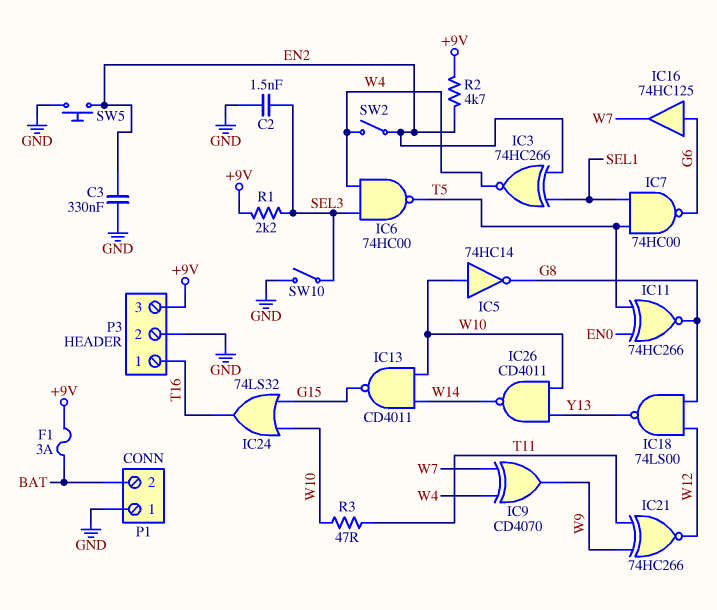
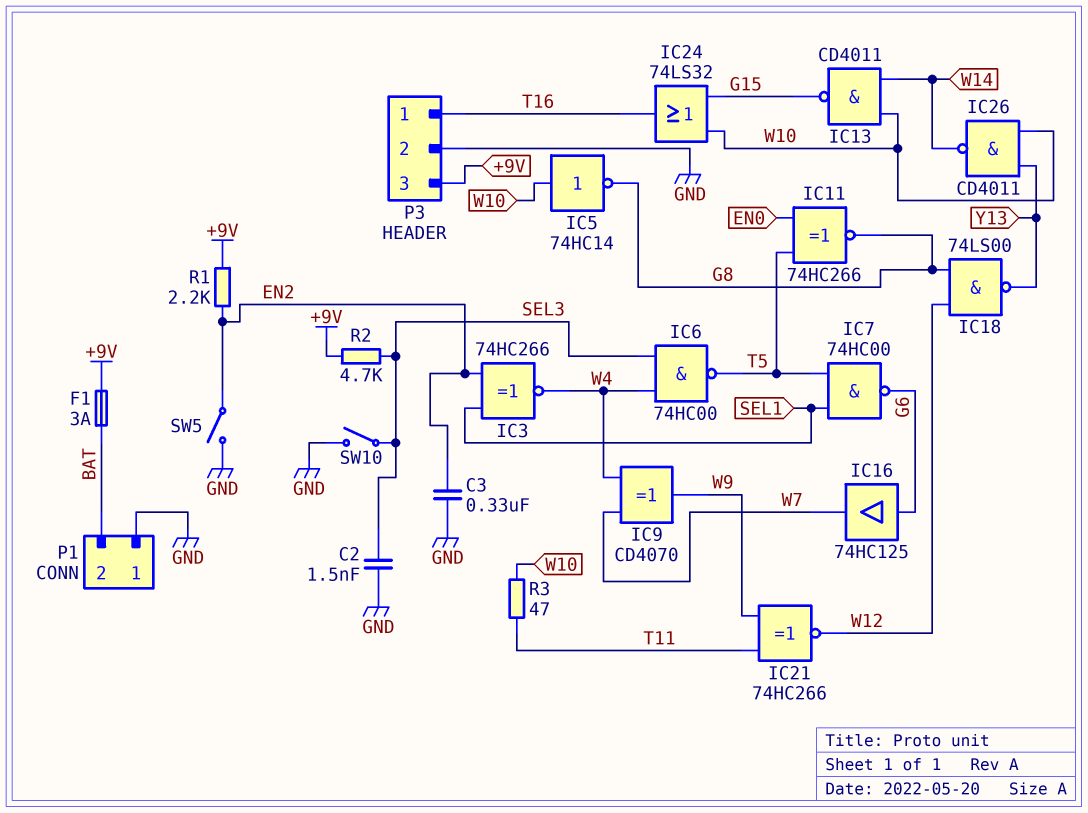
R1: 2.2k (+9V, SEL3) -> 2.2k (+9V, EN2)
R2: 4.7k (+9V, EN2) -> 4.7k (+9V, SEL3)
SW2: switch (EN2, W4) -> none
SW5: button (EN2, GND) -> switch (EN2, GND)

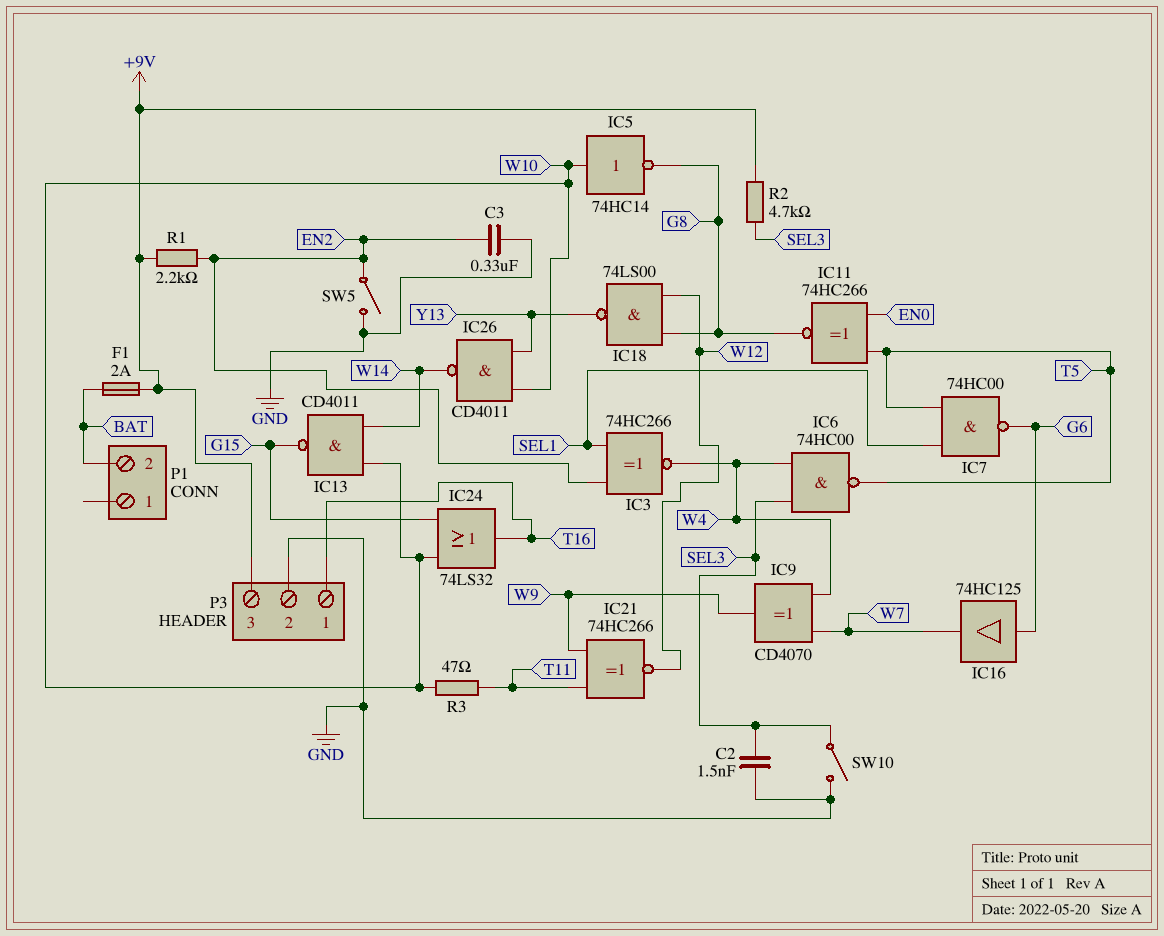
F1: 3A (+9V, BAT) -> 2A (+9V, BAT)
P1 pin 1: GND -> none

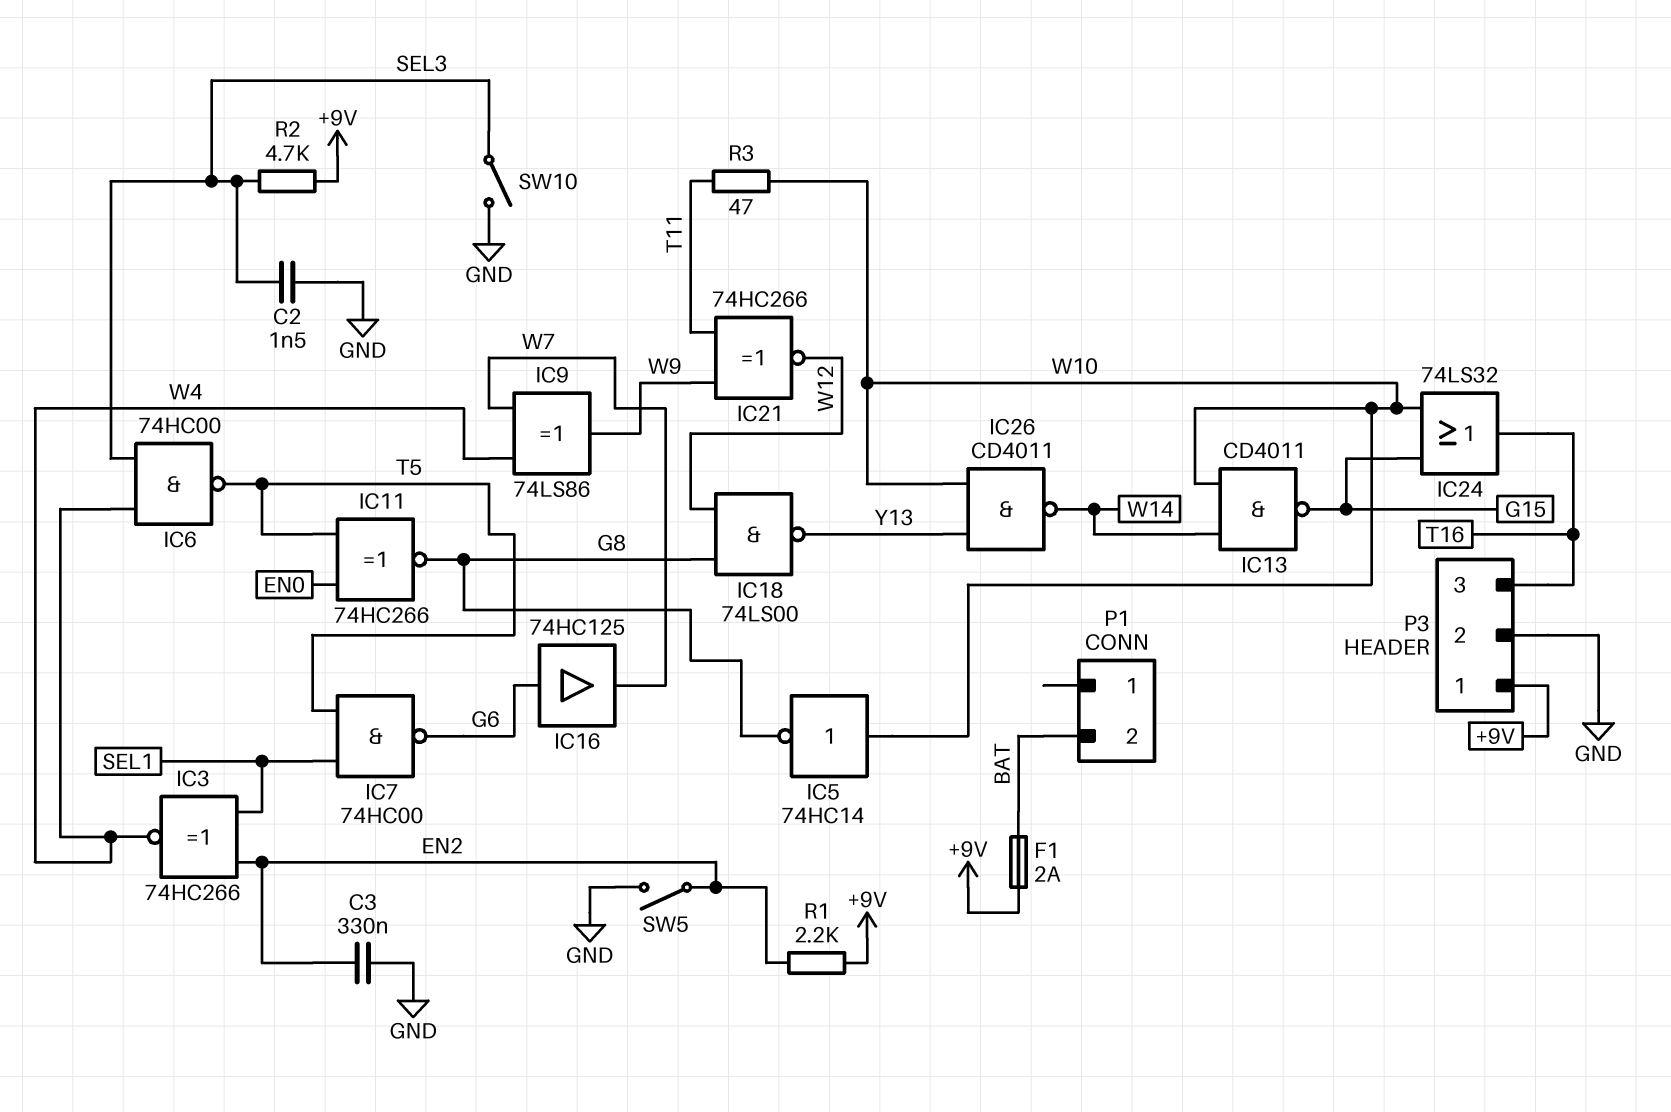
IC9: XOR CD4070 (in W4, in W7, out W9) -> XOR 74LS86 (in W4, in W7, out W9)
P3 pin 1: T16 -> +9V
P3 pin 3: +9V -> T16

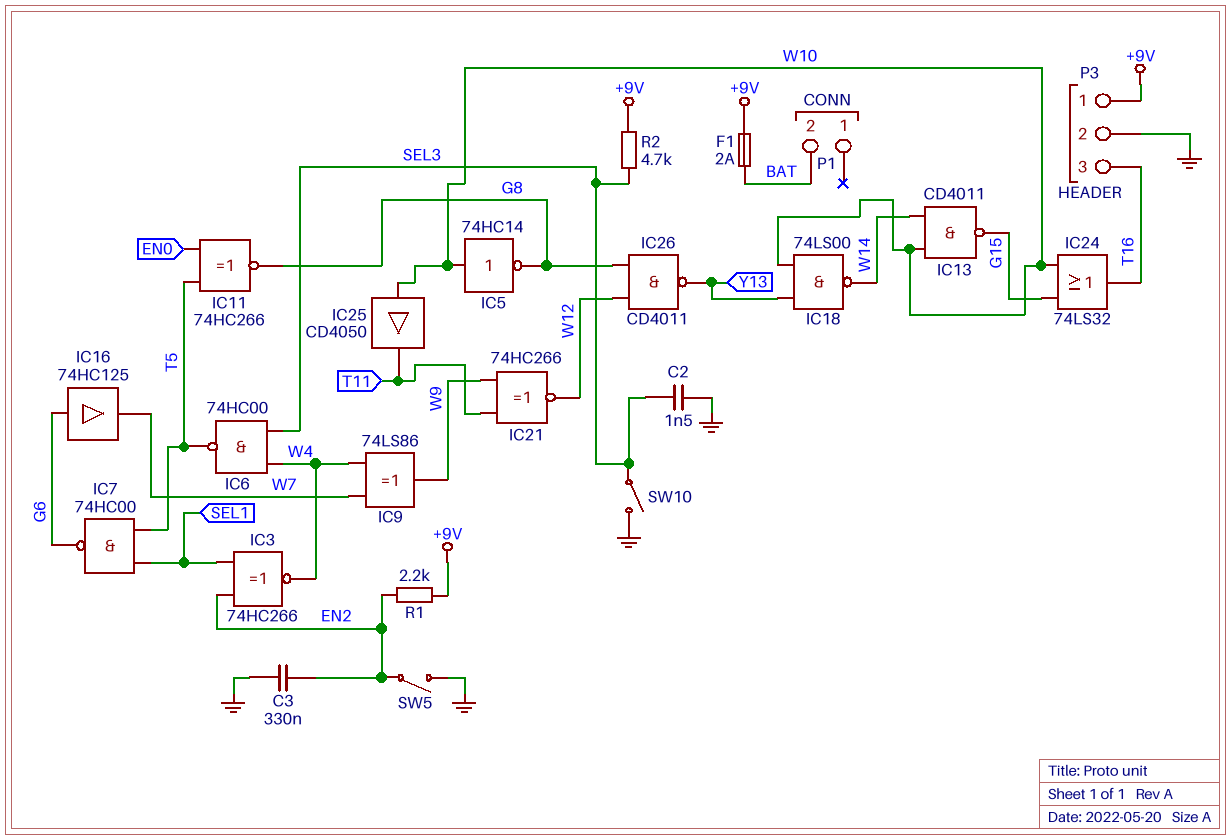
IC18: NAND 74LS00 (in G8, in W12, out Y13) -> NAND 74LS00 (in W10, in Y13, out W14)
IC25: none -> buffer CD4050 (in W10, out T11)
IC26: NAND CD4011 (in W10, in Y13, out W14) -> NAND CD4011 (in G8, in W12, out Y13)
R3: 47 (T11, W10) -> none

